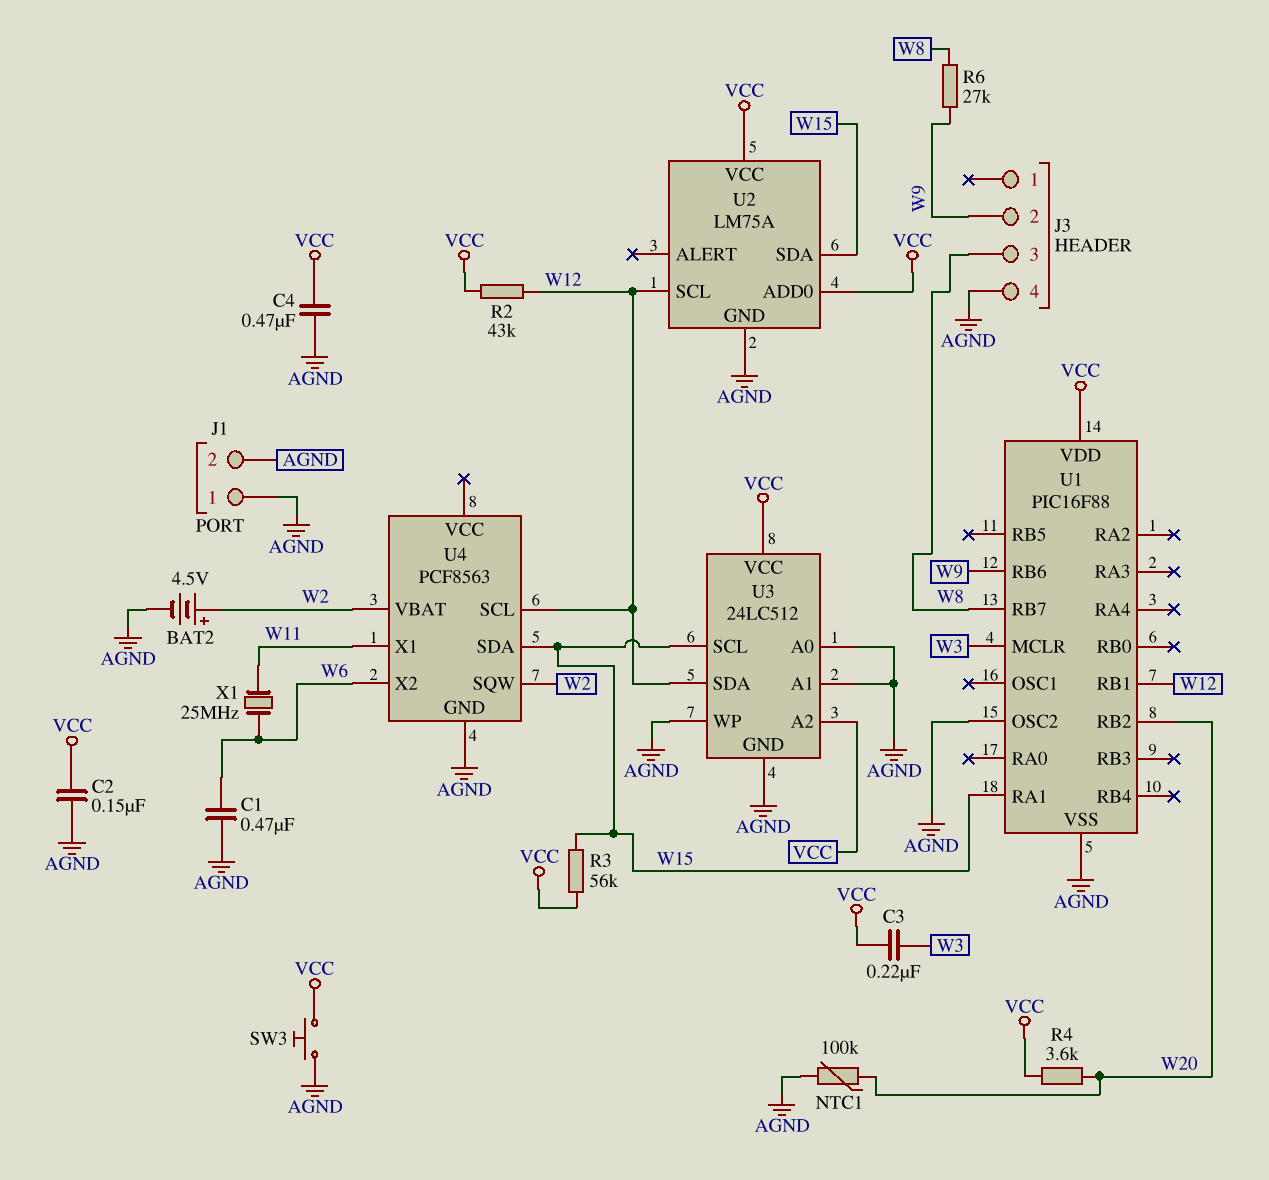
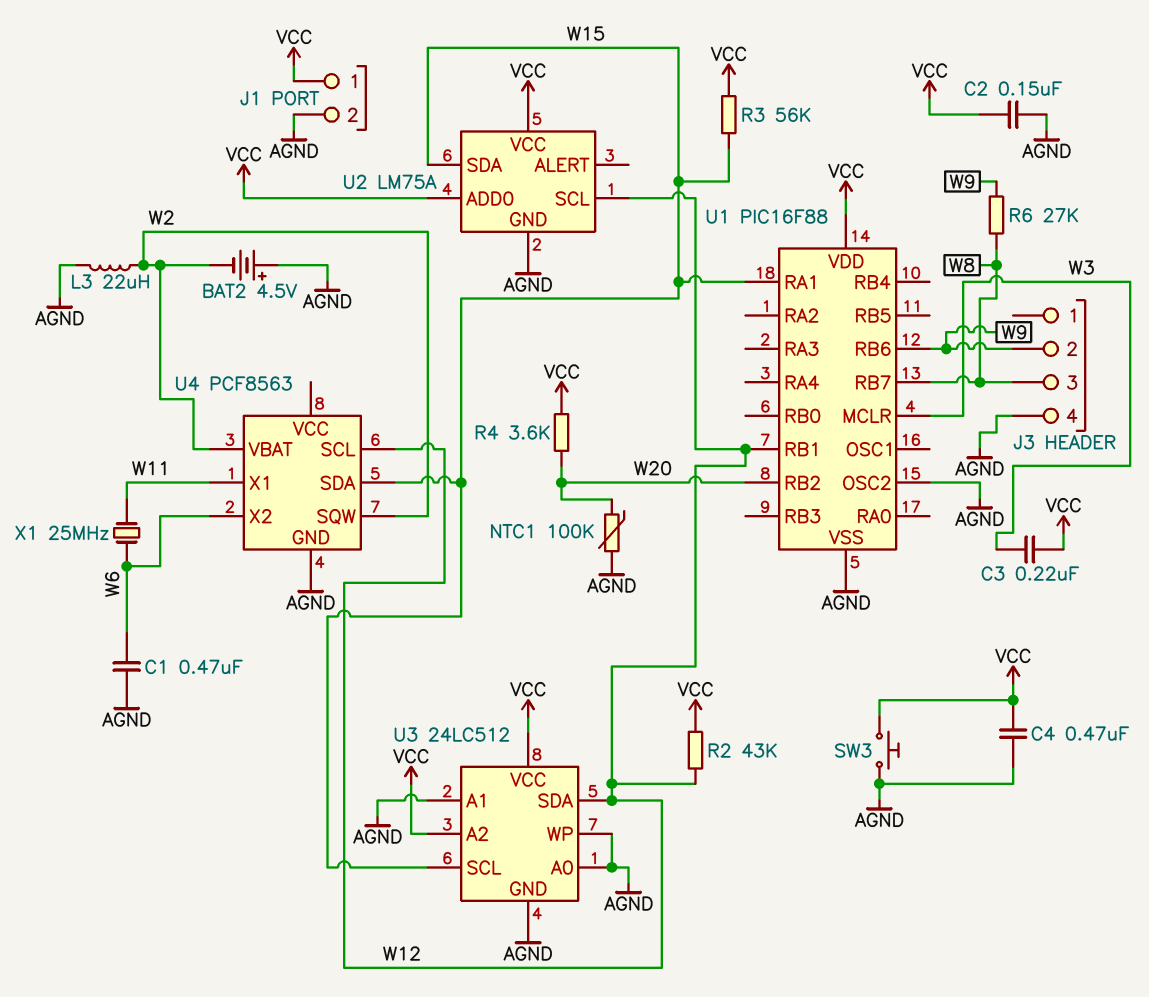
BAT2: 4.5V (plus W2, minus AGND) -> 4.5V (plus AGND, minus W2)
J1 pin 1: AGND -> VCC
L3: none -> 22uH (AGND, W2)

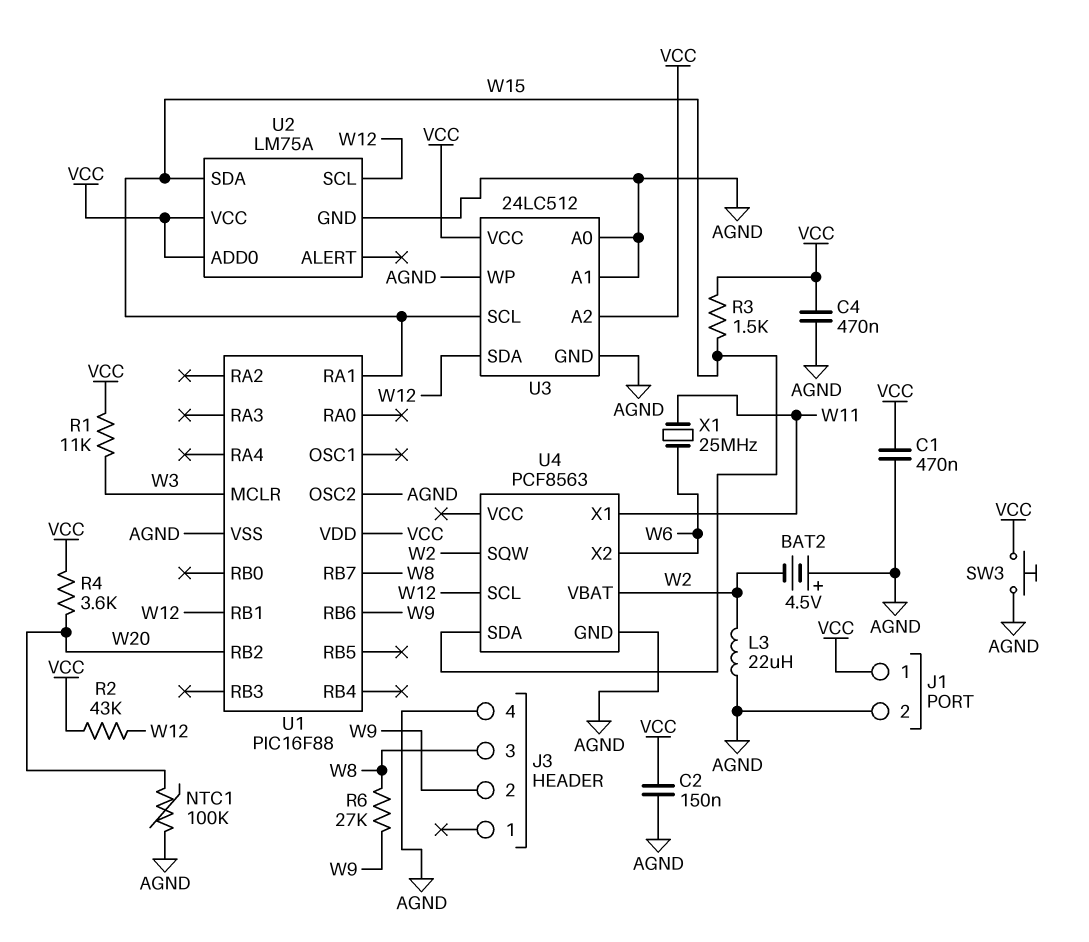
C1: 470nF (AGND, W6) -> 470nF (AGND, VCC)
C3: 220nF (VCC, W3) -> none
R1: none -> 11k (VCC, W3)
R3: 56k (VCC, W15) -> 1.5k (VCC, W15)

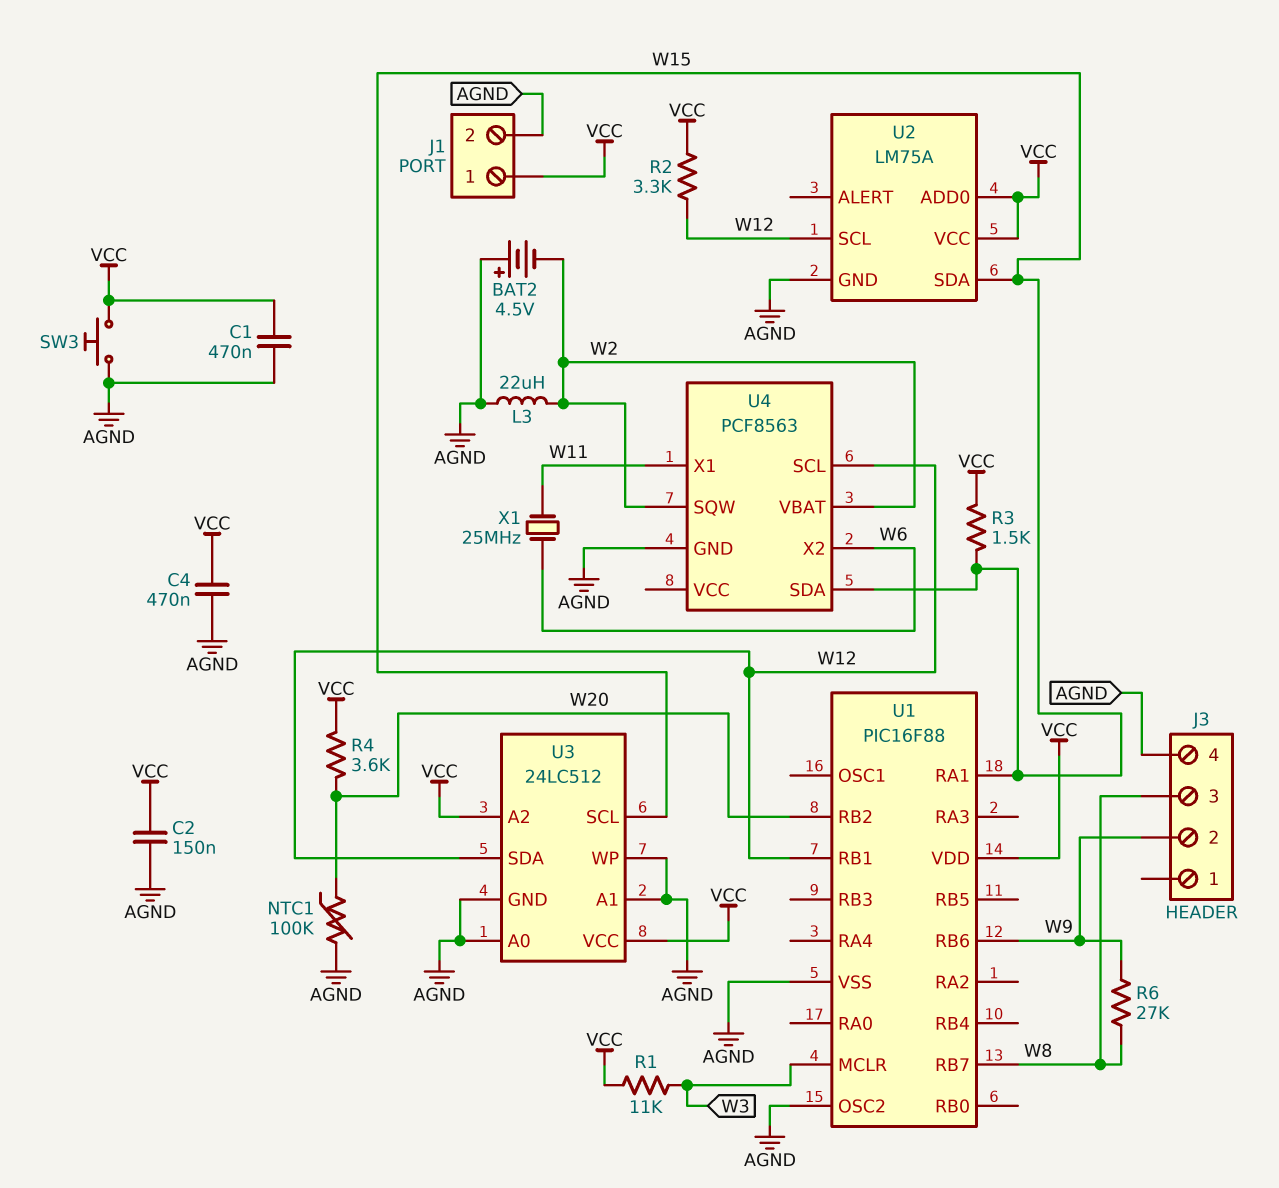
R2: 43k (VCC, W12) -> 3.3k (VCC, W12)

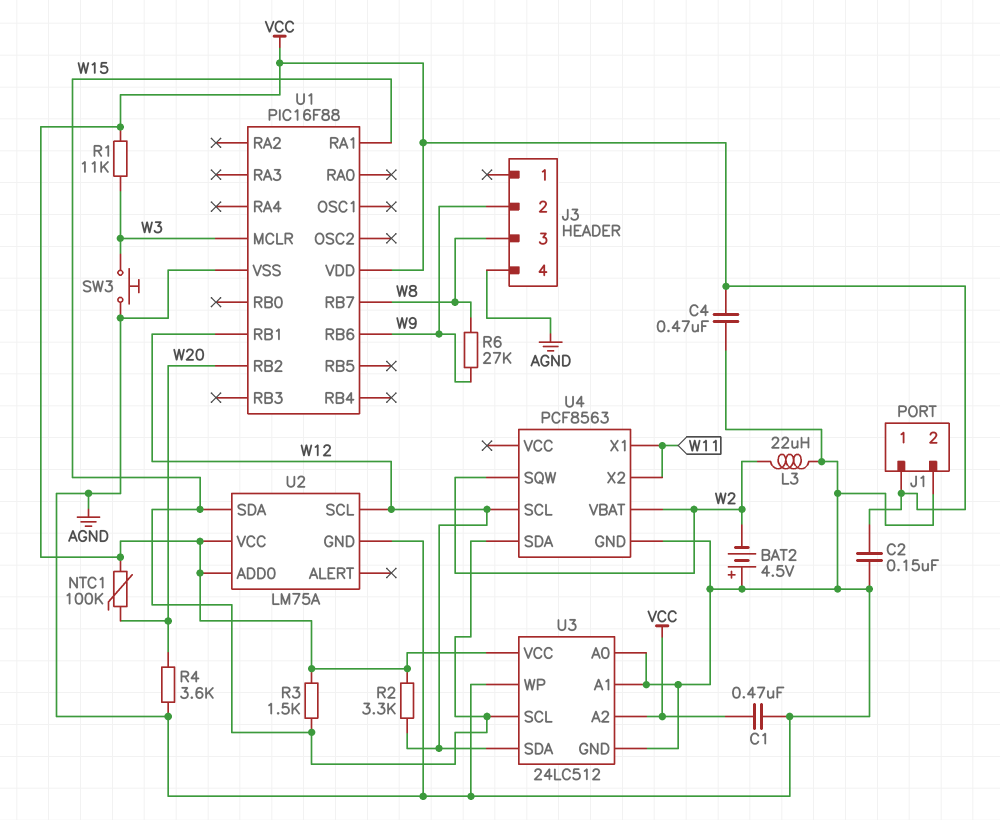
NTC1: 100k (AGND, W20) -> 100k (VCC, W20)
R4: 3.6k (VCC, W20) -> 3.6k (AGND, W20)
SW3: button (AGND, VCC) -> button (AGND, W3)
U1 pin OSC2: AGND -> none
U4 pin X2: W6 -> W11
X1: 25MHz (W6, W11) -> none

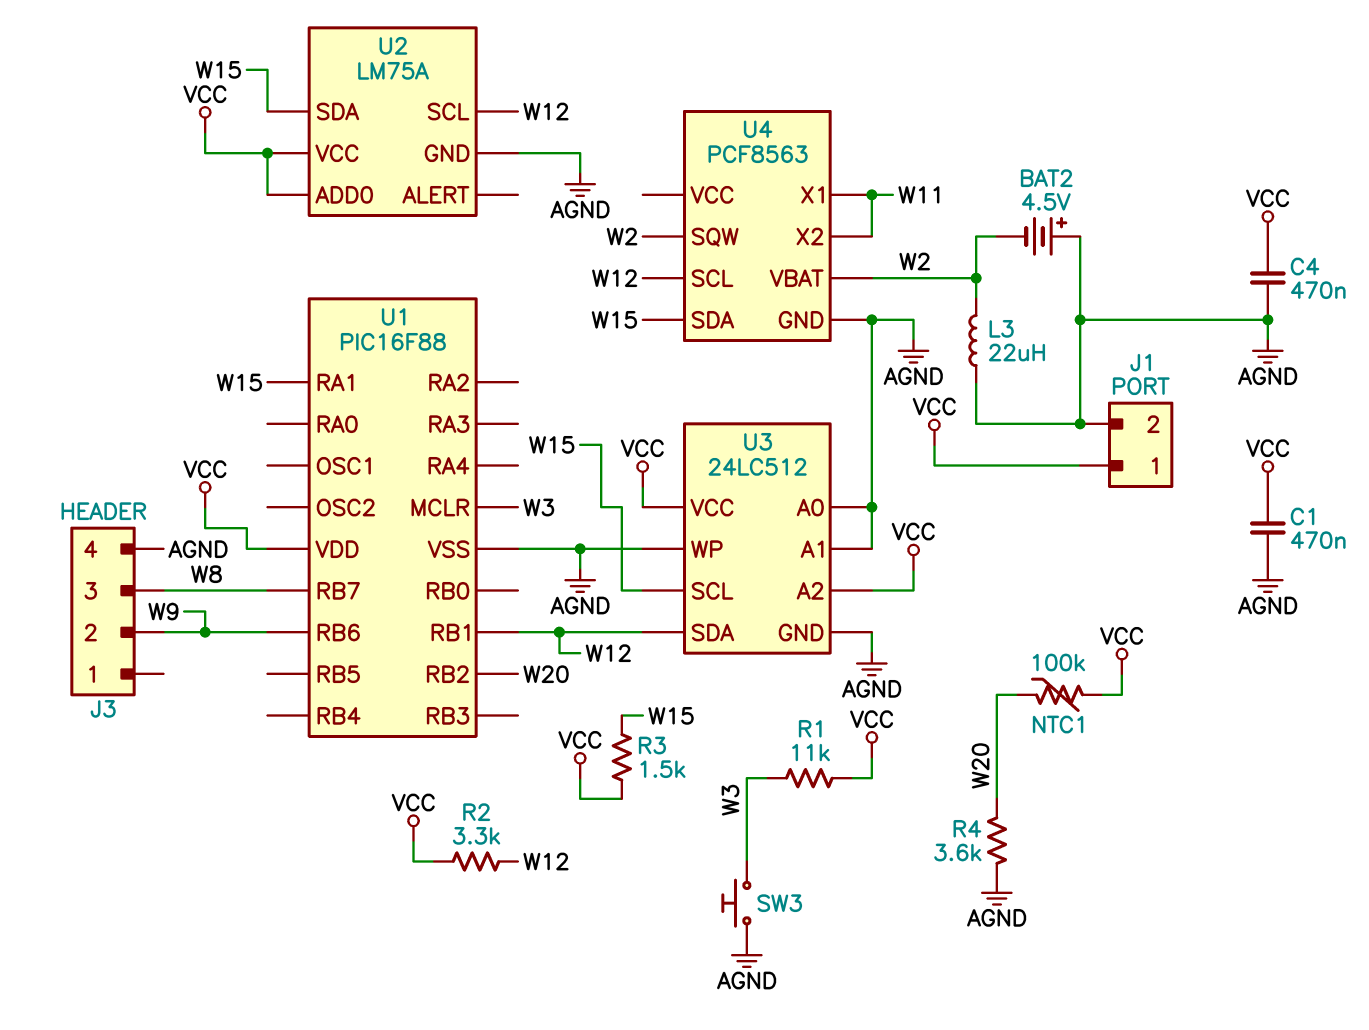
C2: 150nF (AGND, VCC) -> none
R6: 27k (W8, W9) -> none

